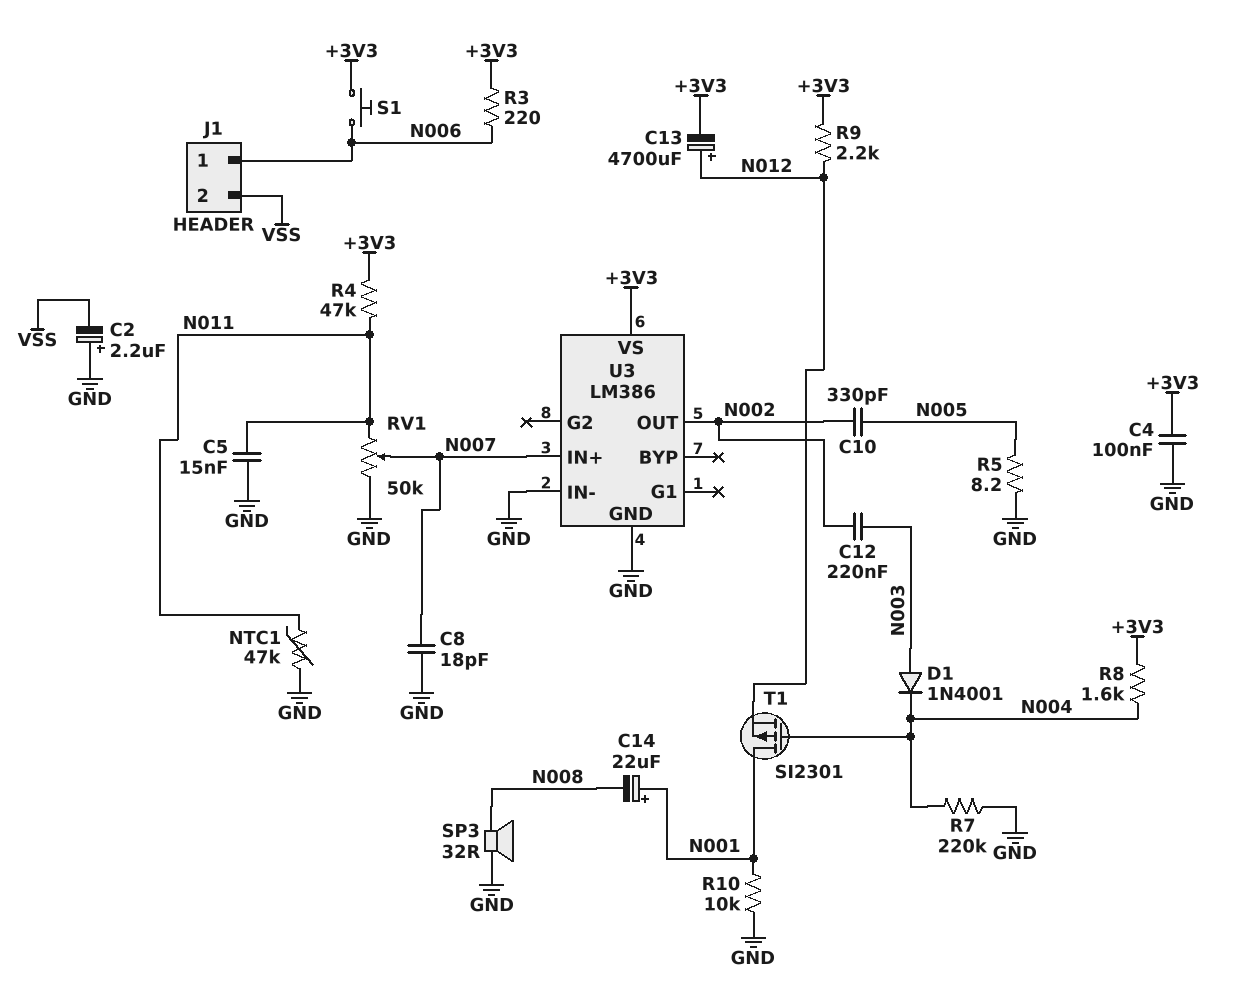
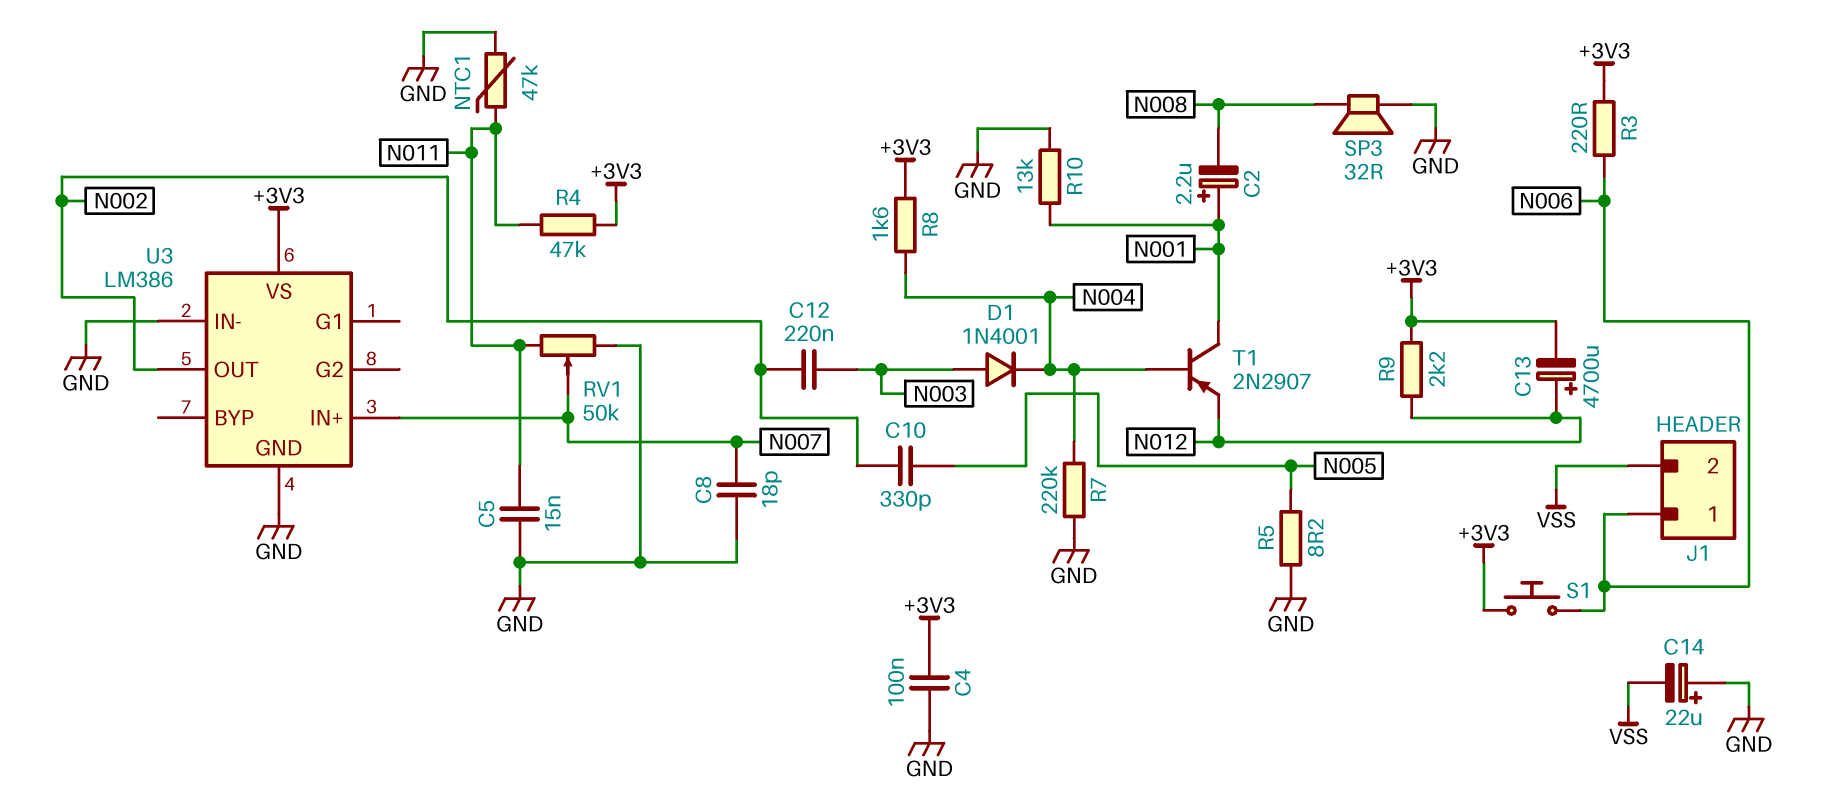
C2: 2.2uF (plus GND, minus VSS) -> 2.2uF (plus N001, minus N008)
C14: 22uF (plus N001, minus N008) -> 22uF (plus GND, minus VSS)
R10: 10k (GND, N001) -> 13k (GND, N001)
T1: PMOS SI2301 (G N004, D N001, S N012) -> PNP 2N2907 (B N004, C N001, E N012)

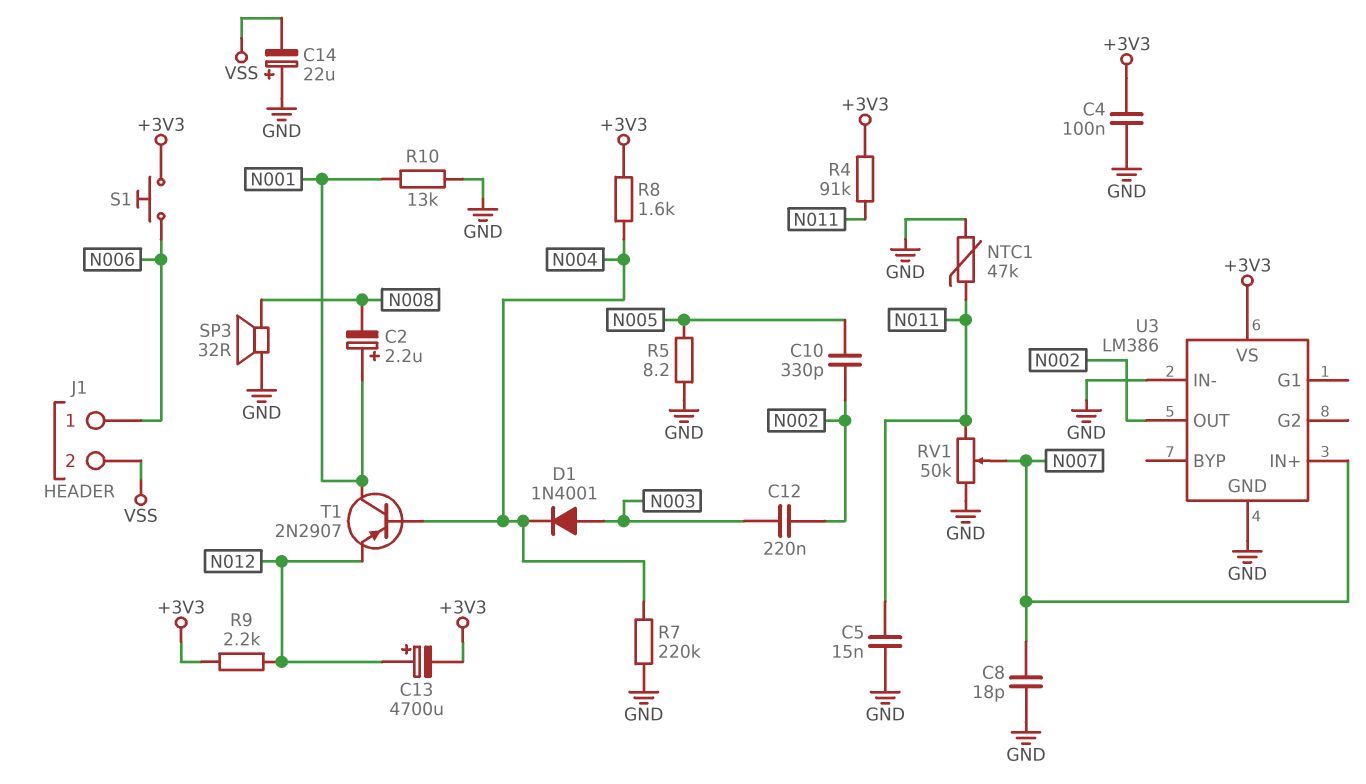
R3: 220 (+3V3, N006) -> none
R4: 47k (+3V3, N011) -> 91k (+3V3, N011)

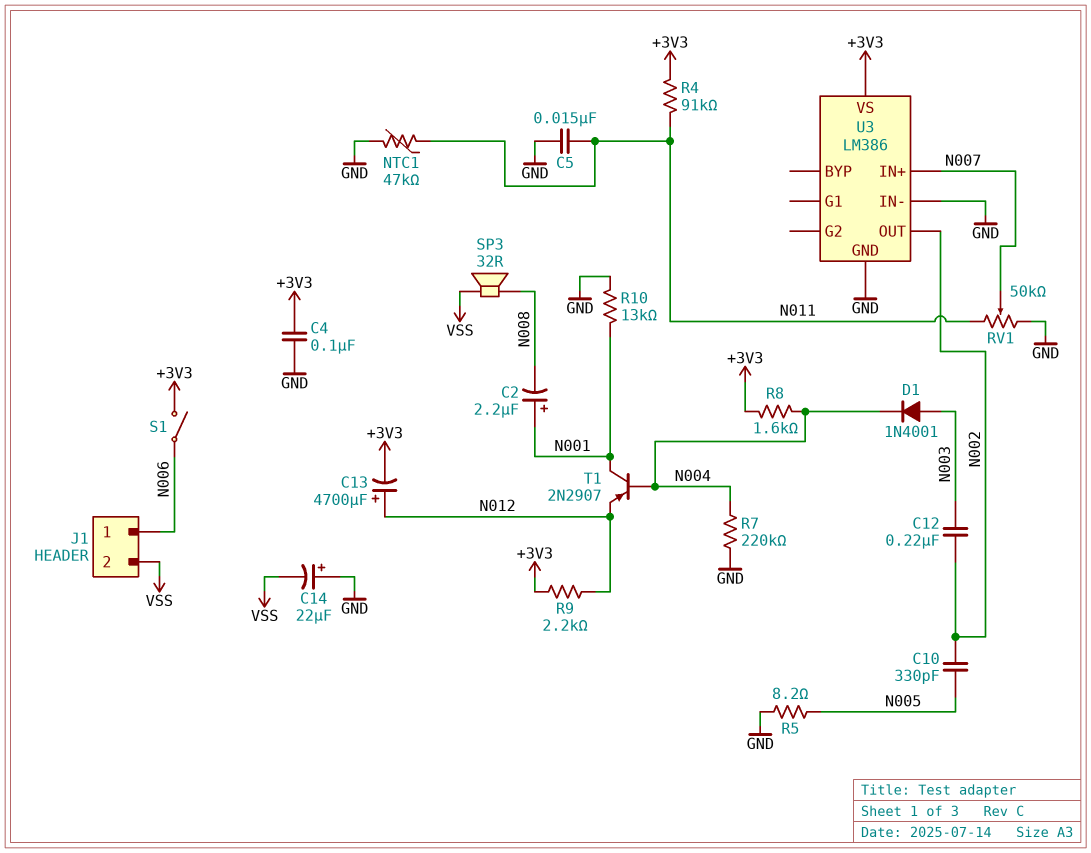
C8: 18pF (GND, N007) -> none
S1: button (+3V3, N006) -> switch (+3V3, N006)
SP3: speaker 32R (GND, N008) -> speaker 32R (N008, VSS)

